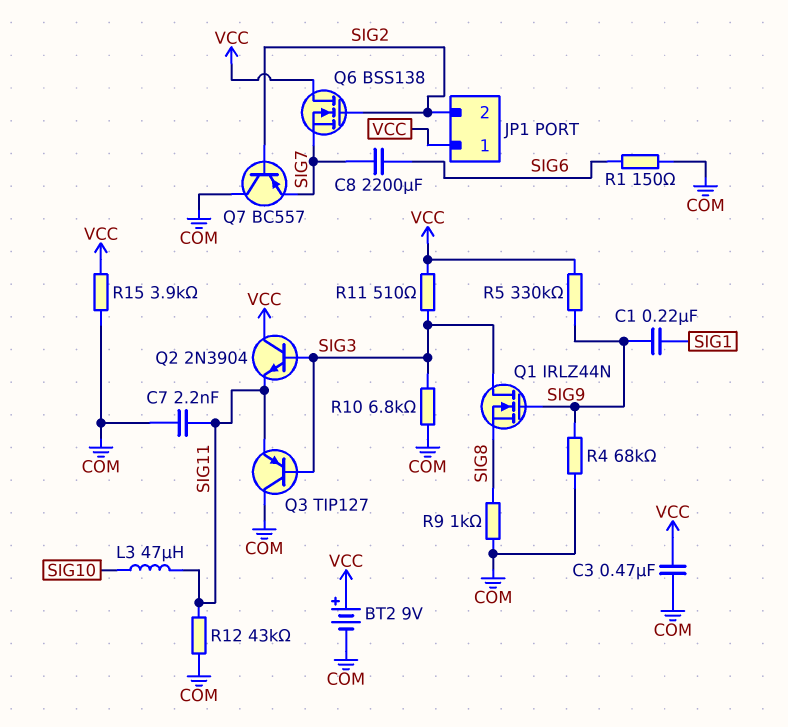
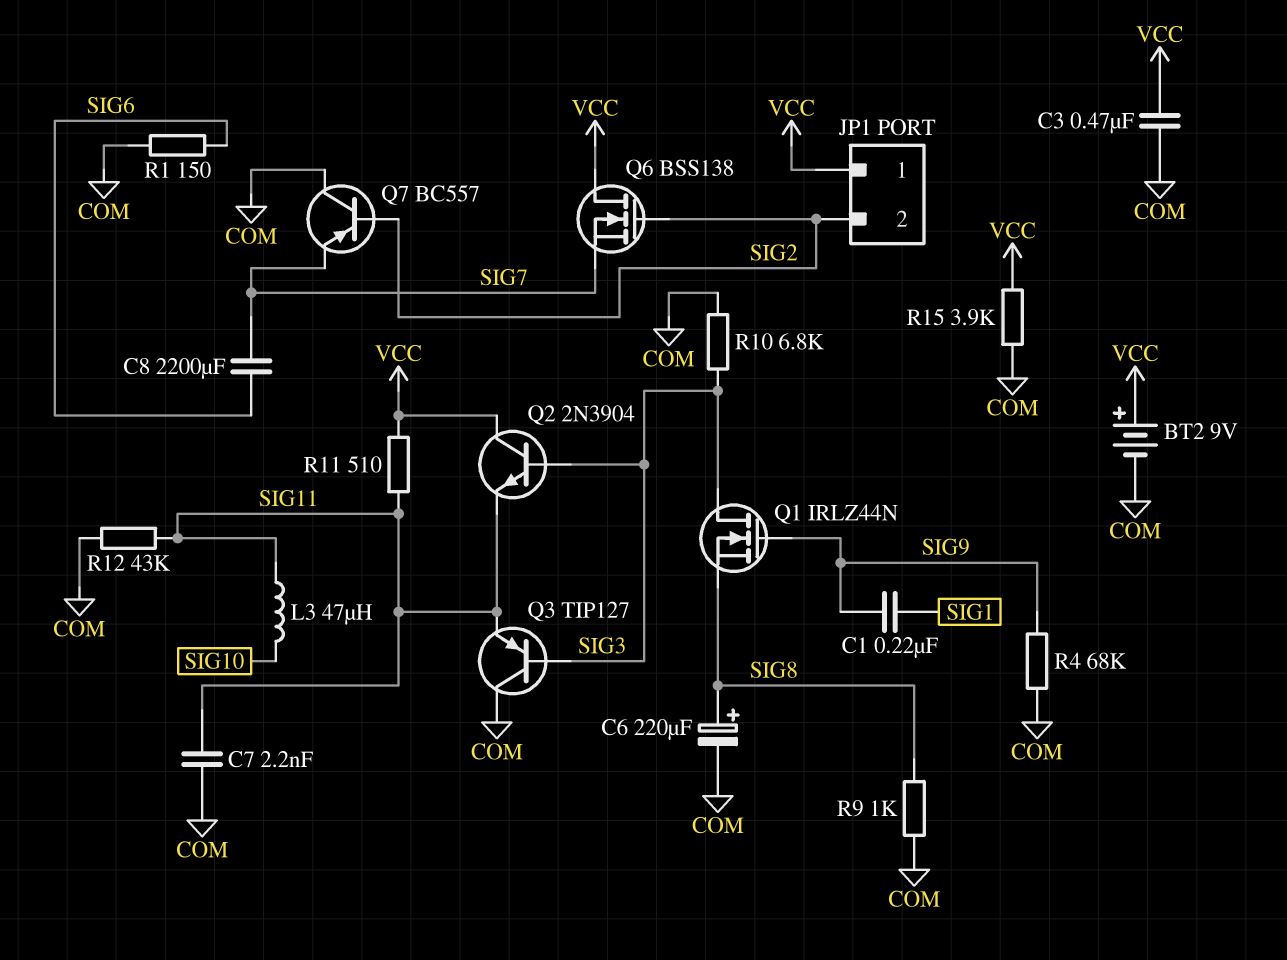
C6: none -> 220uF (plus SIG8, minus COM)
R5: 330k (SIG9, VCC) -> none
R11: 510 (SIG3, VCC) -> 510 (SIG11, VCC)

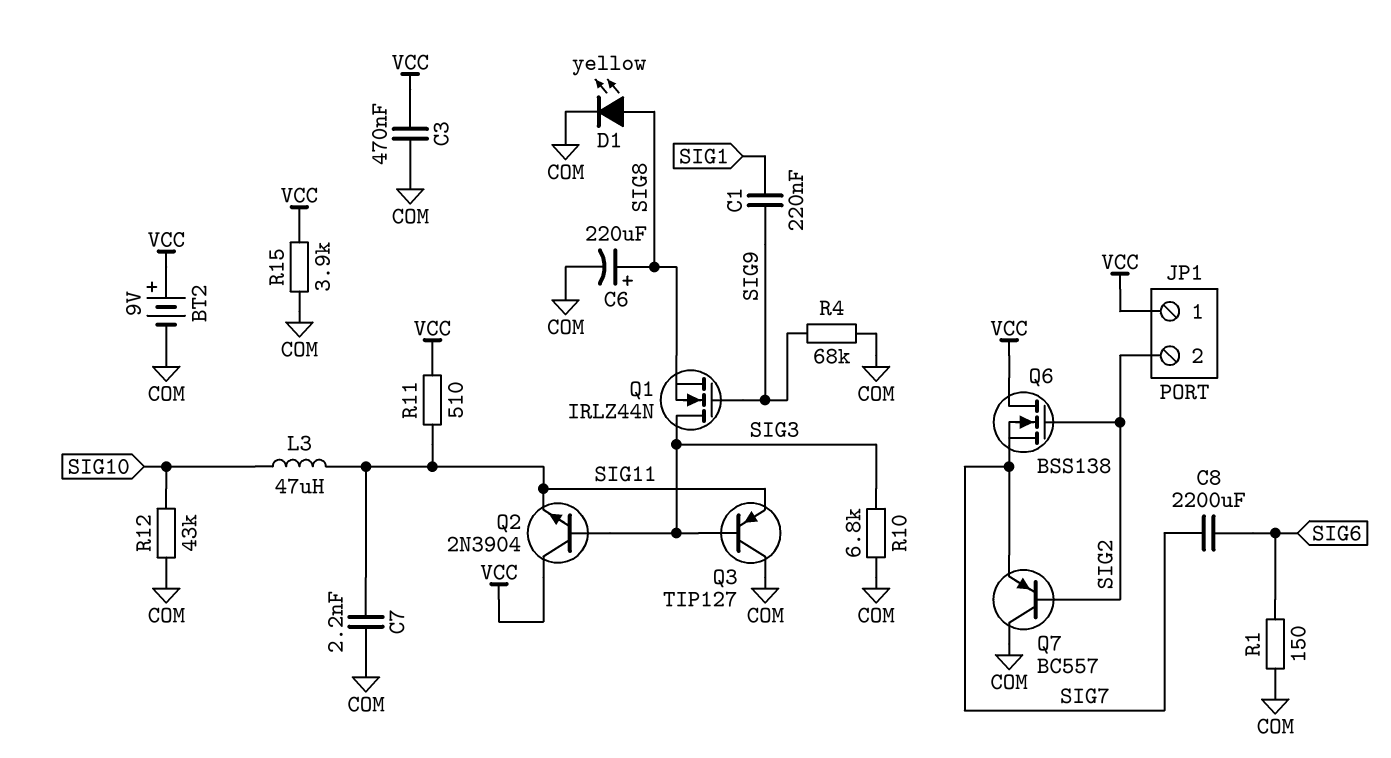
D1: none -> LED yellow (A SIG8, K COM)
R9: 1k (COM, SIG8) -> none
R12: 43k (COM, SIG11) -> 43k (COM, SIG10)

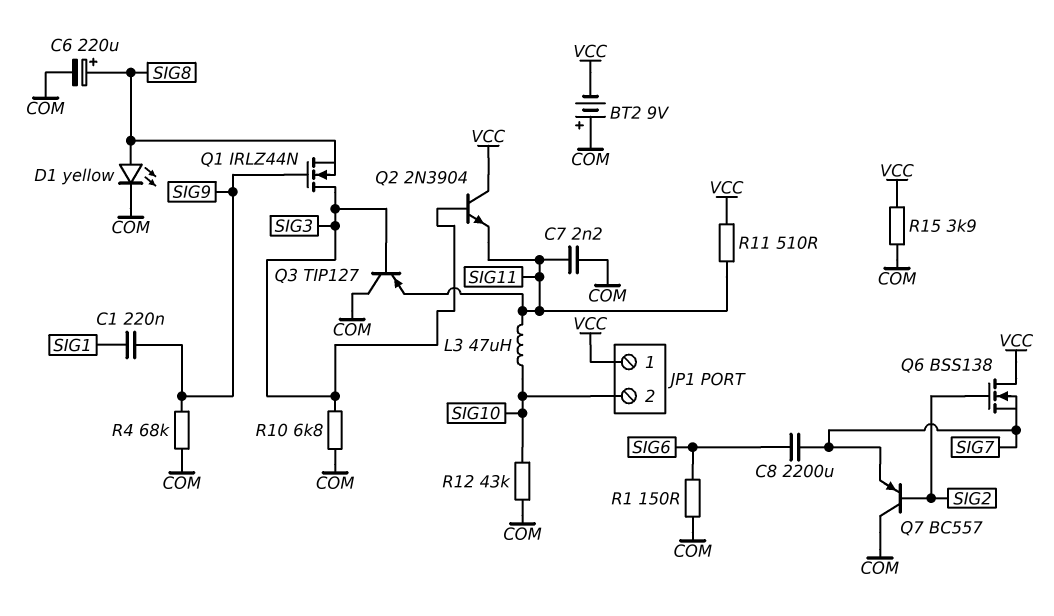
BT2: 9V (plus VCC, minus COM) -> 9V (plus COM, minus VCC)
C3: 470nF (COM, VCC) -> none
JP1 pin 2: SIG2 -> SIG10

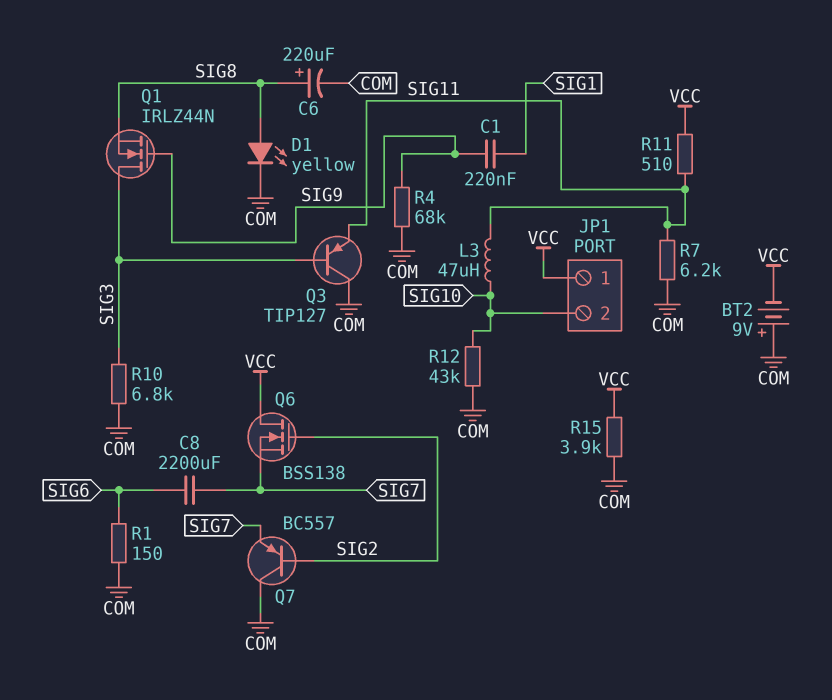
C7: 2.2nF (COM, SIG11) -> none
Q2: NPN 2N3904 (B SIG3, C VCC, E SIG11) -> none
R7: none -> 6.2k (COM, SIG11)

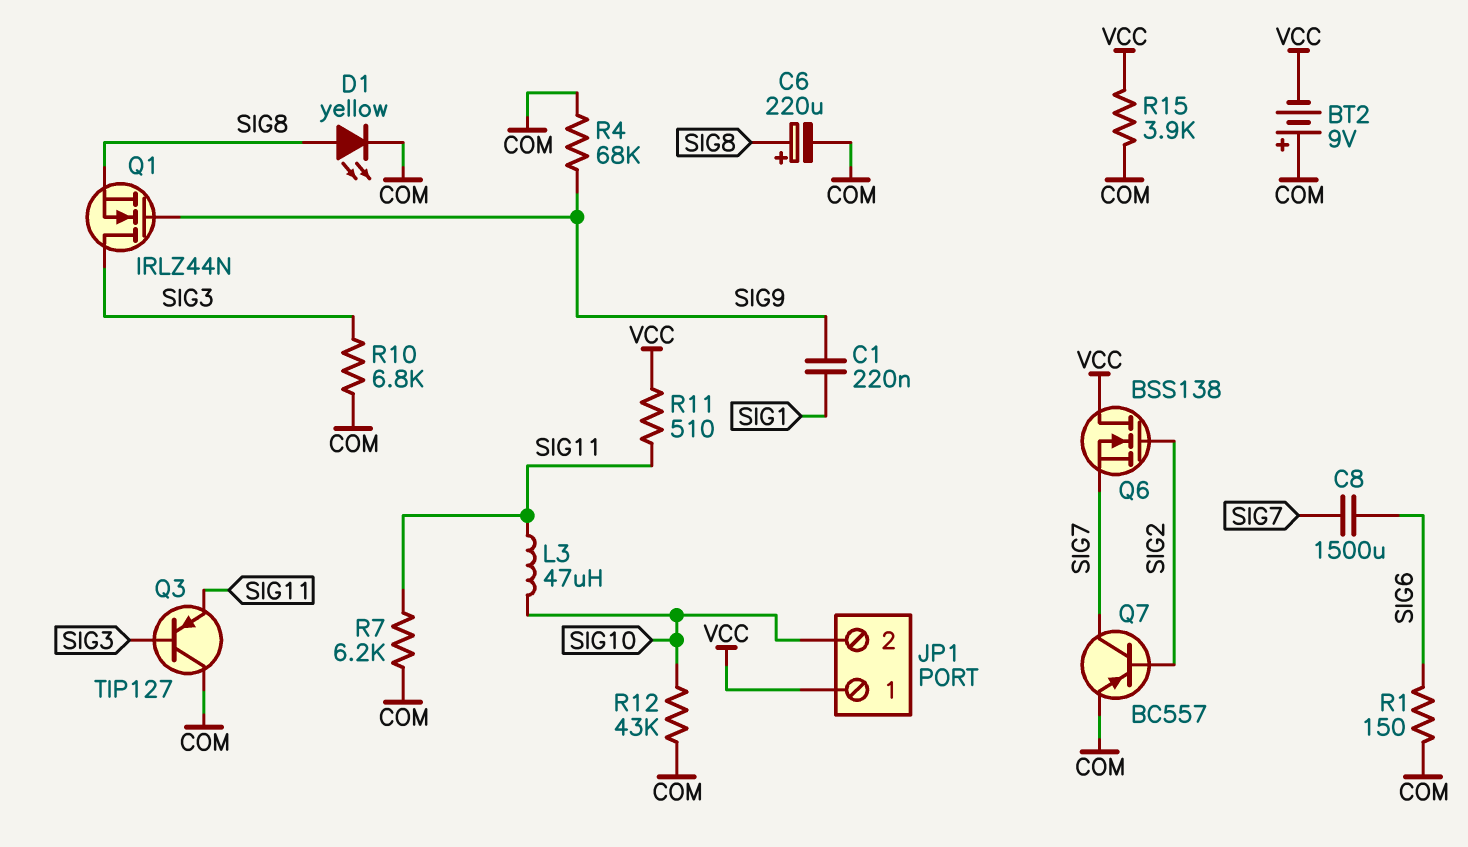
C8: 2200uF (SIG6, SIG7) -> 1500uF (SIG6, SIG7)
Q7: PNP BC557 (B SIG2, C COM, E SIG7) -> PNP BC557 (B SIG2, C SIG7, E COM)

